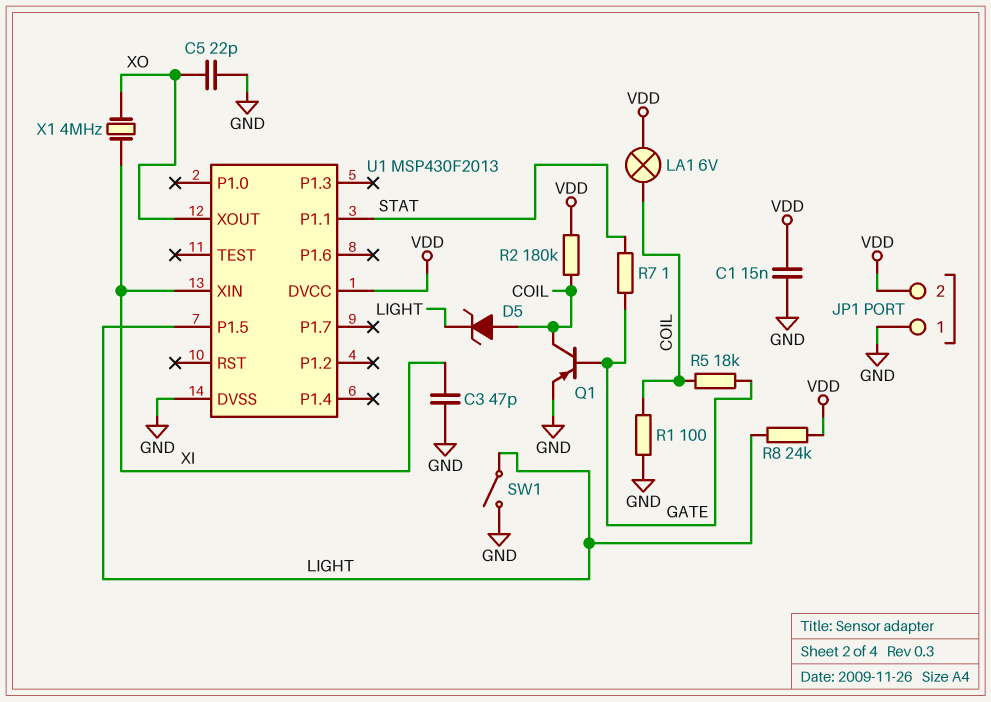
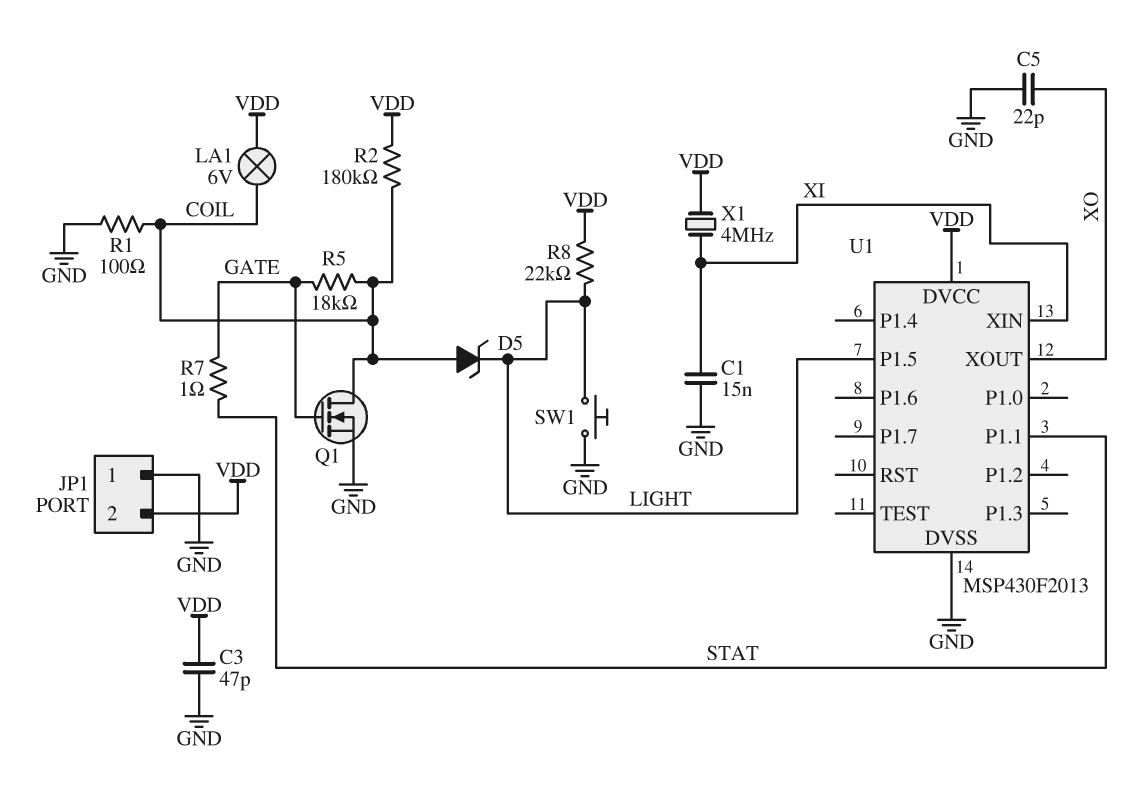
C1: 15nF (GND, VDD) -> 15nF (GND, XI)
C3: 47pF (GND, XI) -> 47pF (GND, VDD)
Q1: PNP (B GATE, C COIL, E GND) -> NMOS (G GATE, D COIL, S GND)
R8: 24k (LIGHT, VDD) -> 22k (LIGHT, VDD)
SW1: switch (GND, LIGHT) -> button (GND, LIGHT)
X1: 4MHz (XI, XO) -> 4MHz (VDD, XI)

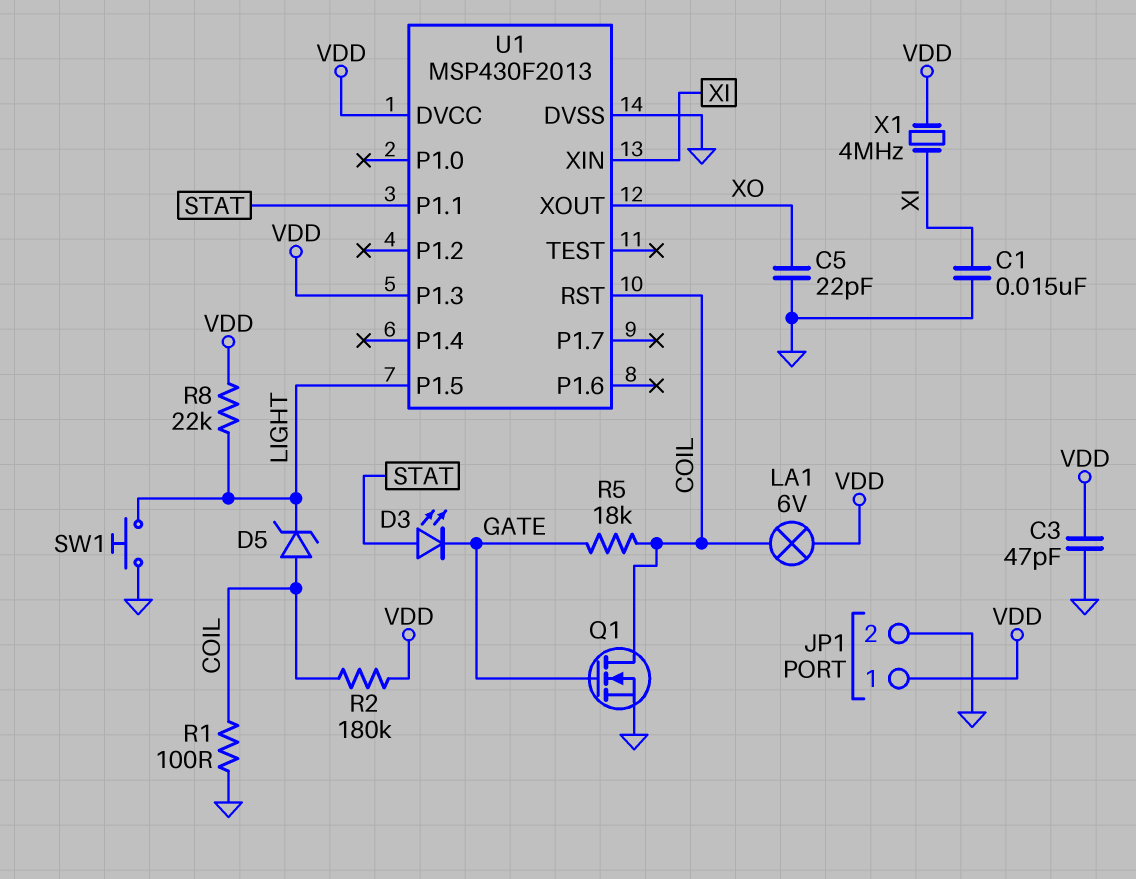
D3: none -> LED (A STAT, K GATE)
JP1 pin 1: GND -> VDD
JP1 pin 2: VDD -> GND
R7: 1 (GATE, STAT) -> none
U1 pin P1.3: none -> VDD
U1 pin RST: none -> COIL

